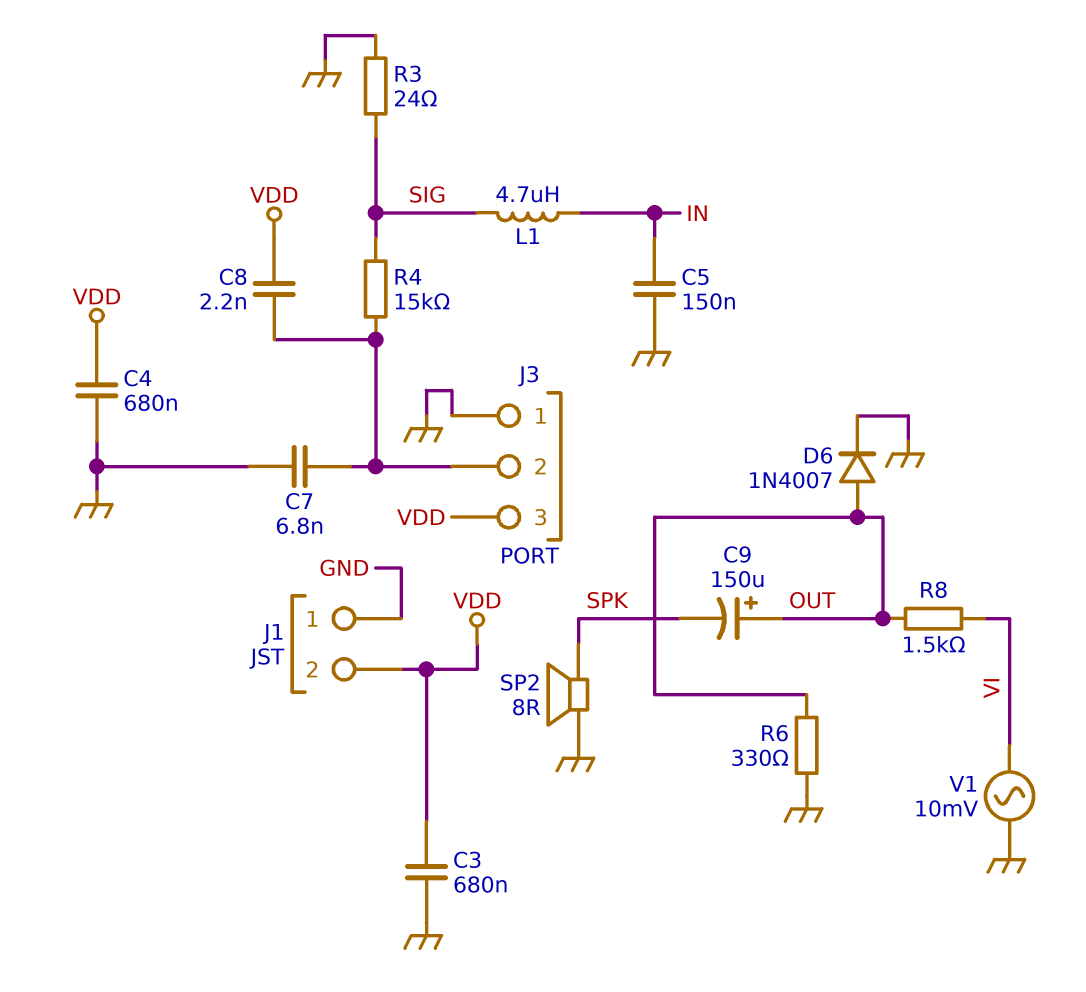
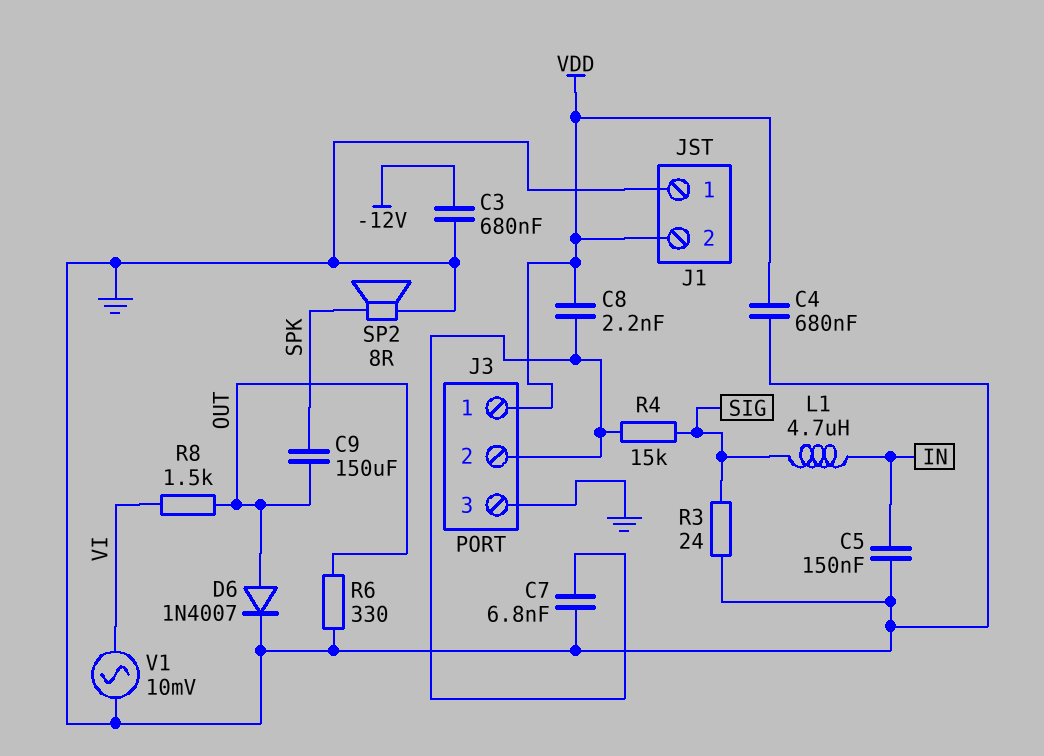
C3: 680nF (GND, VDD) -> 680nF (-12V, GND)
C9: 150uF (plus OUT, minus SPK) -> 150uF (OUT, SPK)
J3 pin 1: GND -> VDD
J3 pin 3: VDD -> GND

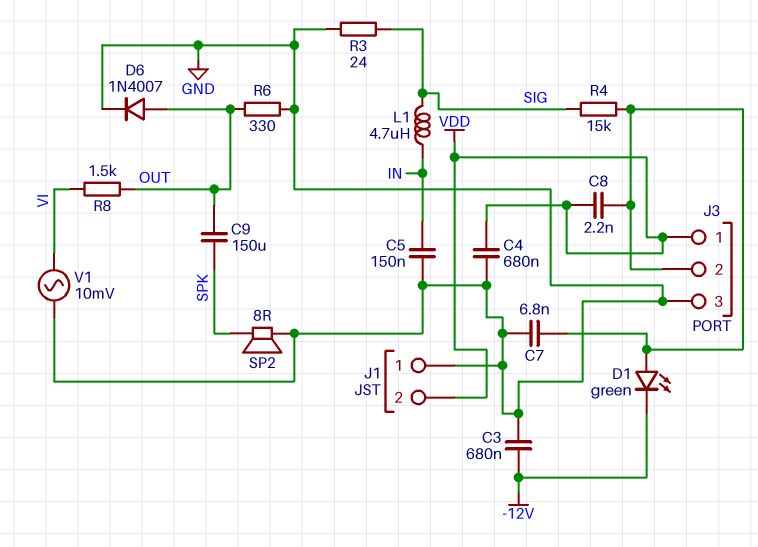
D1: none -> LED green (A J3/2, K -12V)

